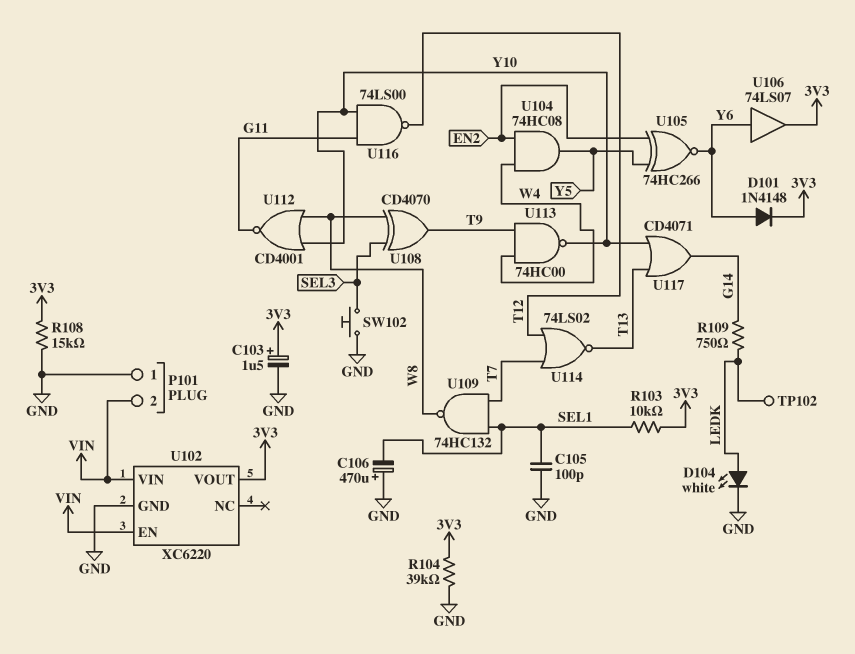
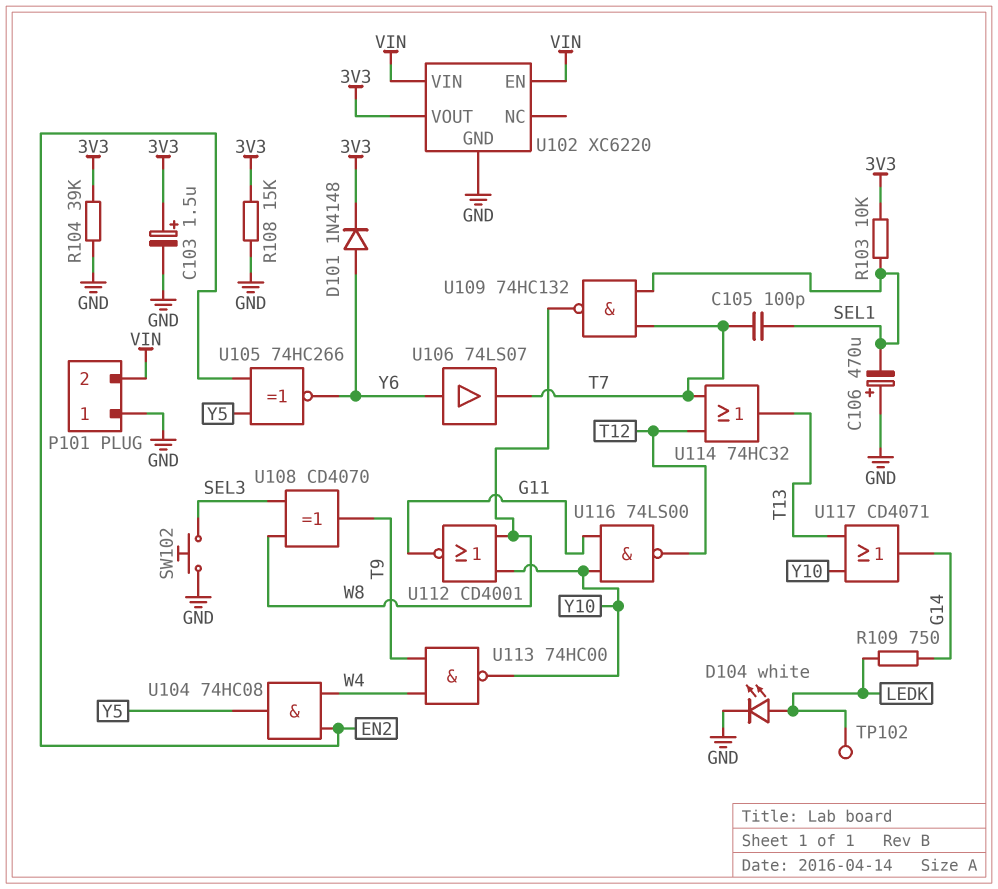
C105: 100pF (GND, SEL1) -> 100pF (SEL1, T7)
U106: buffer 74LS07 (in Y6, out 3V3) -> buffer 74LS07 (in Y6, out T7)
U114: NOR 74LS02 (in T7, in T12, out T13) -> OR 74HC32 (in T7, in T12, out T13)

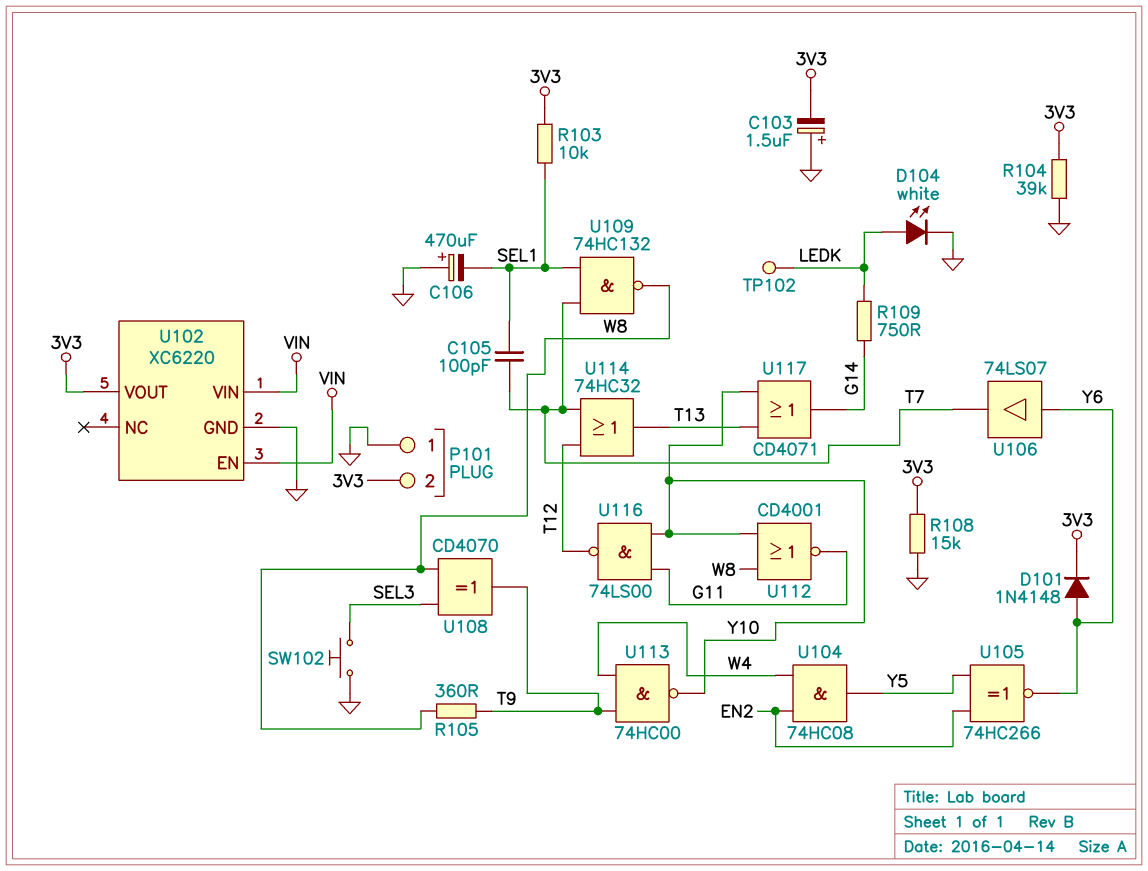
C103: 1.5uF (plus 3V3, minus GND) -> 1.5uF (plus GND, minus 3V3)
P101 pin 2: VIN -> 3V3
R105: none -> 360 (T9, W8)

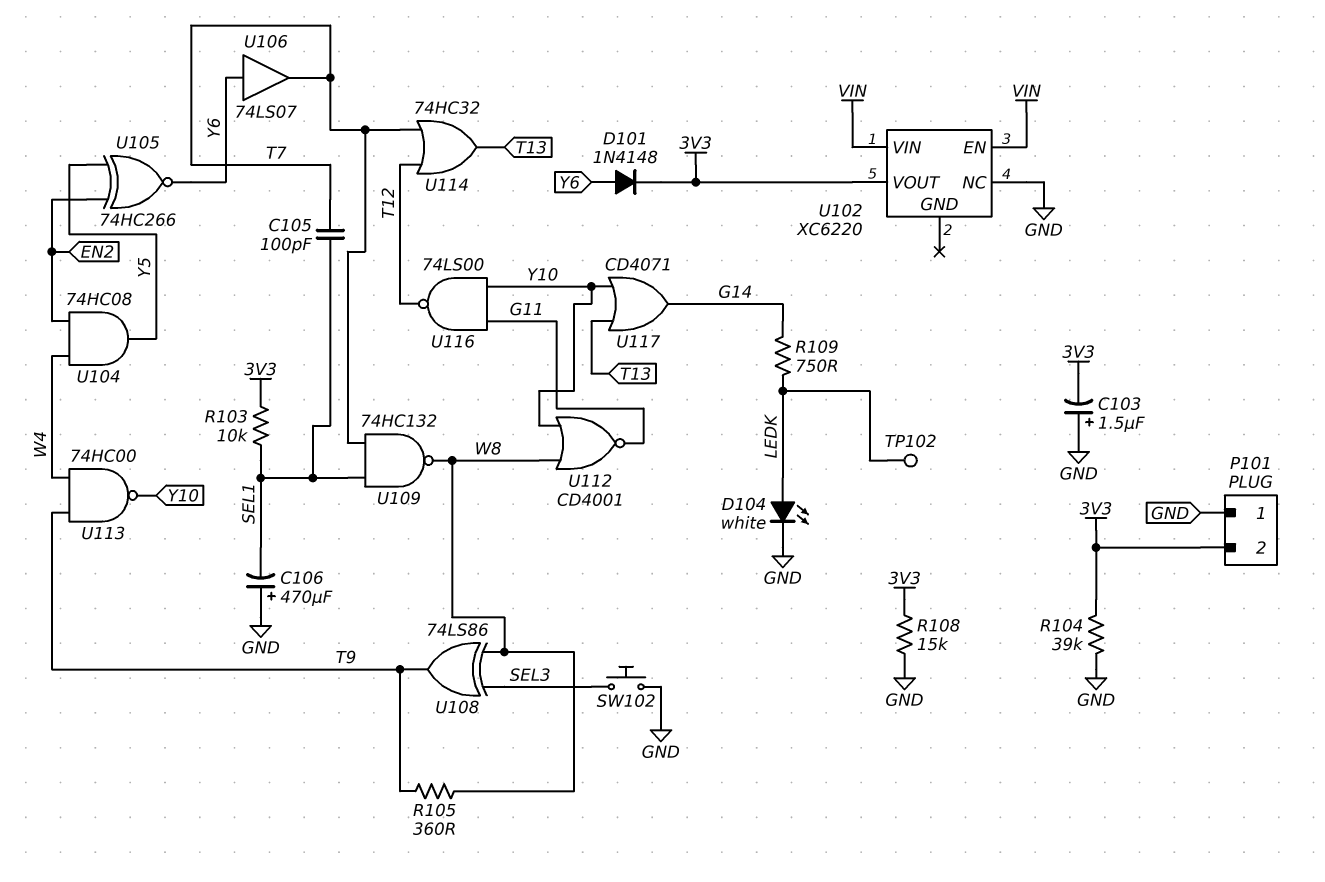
U102 pin GND: GND -> none
U102 pin NC: none -> GND
U108: XOR CD4070 (in SEL3, in W8, out T9) -> XOR 74LS86 (in SEL3, in W8, out T9)

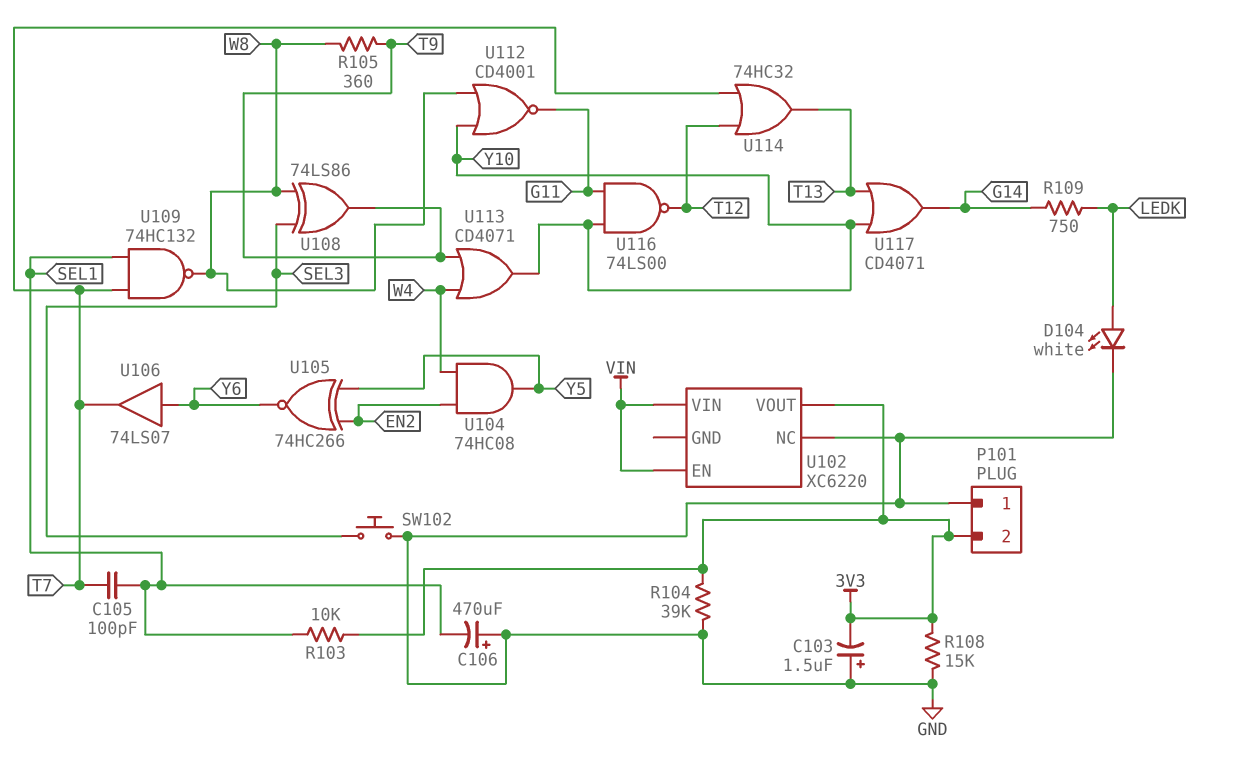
D101: diode 1N4148 (A Y6, K 3V3) -> none
TP102: test point (LEDK) -> none
U113: NAND 74HC00 (in T9, in W4, out Y10) -> OR CD4071 (in T9, in W4, out Y10)

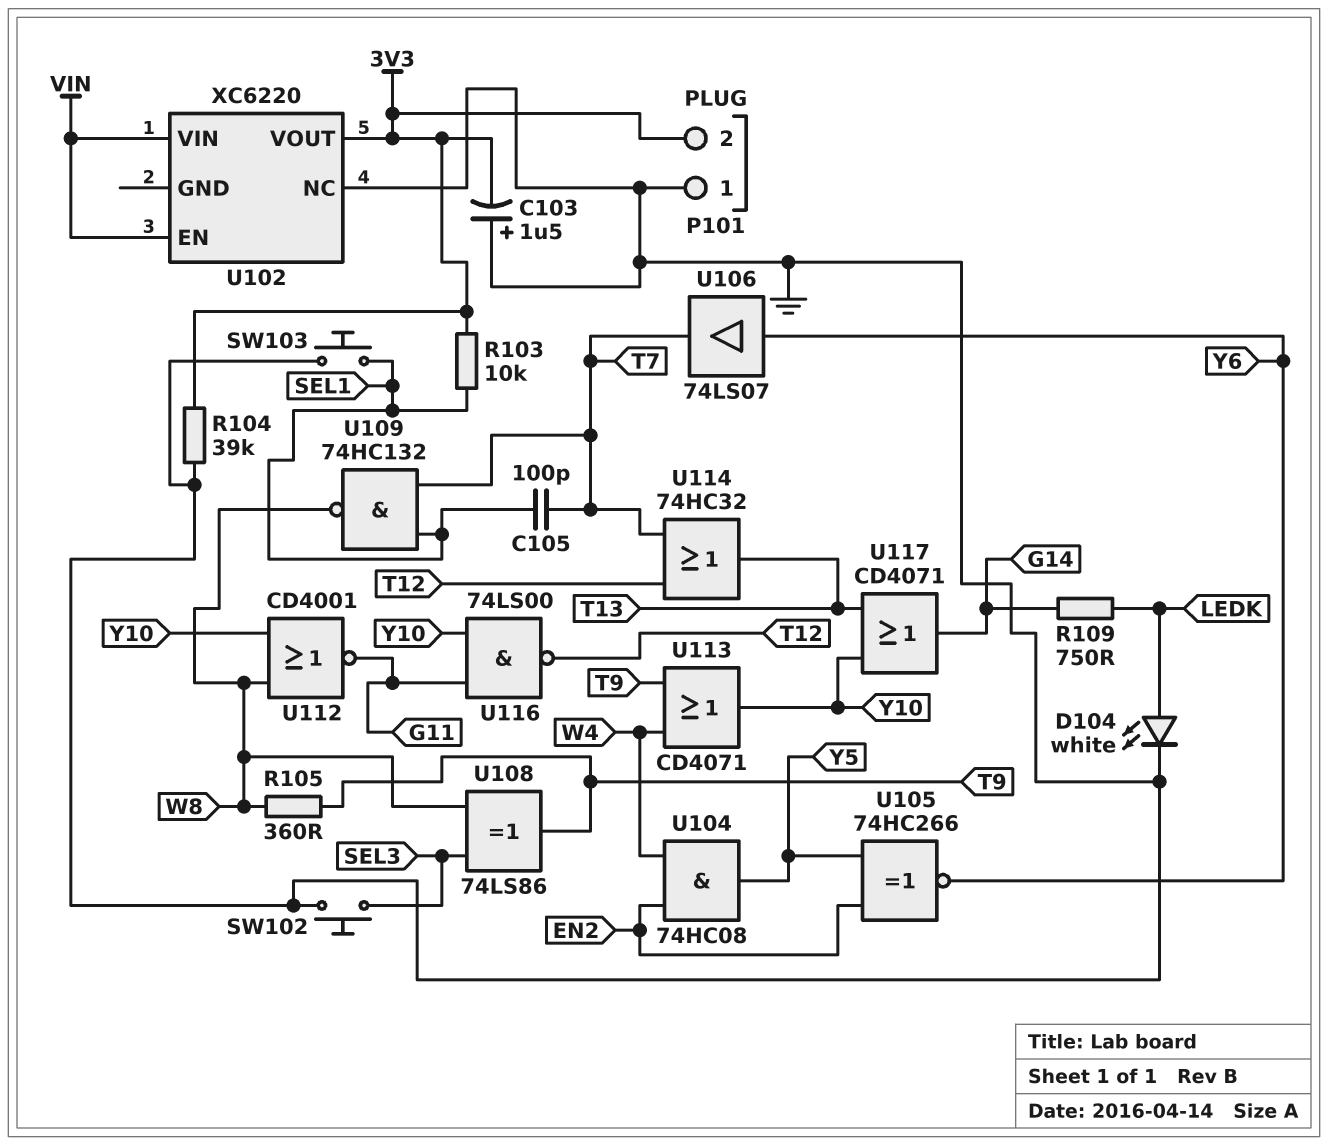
C106: 470uF (plus GND, minus SEL1) -> none
R108: 15k (3V3, GND) -> none
SW103: none -> button (GND, SEL1)

